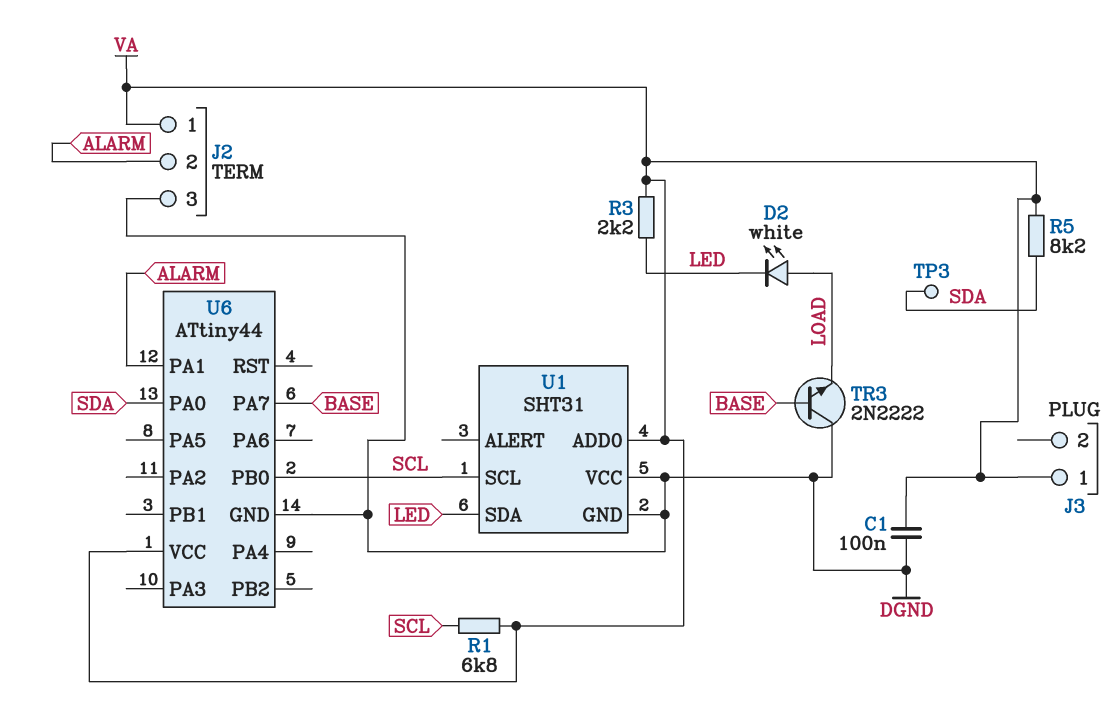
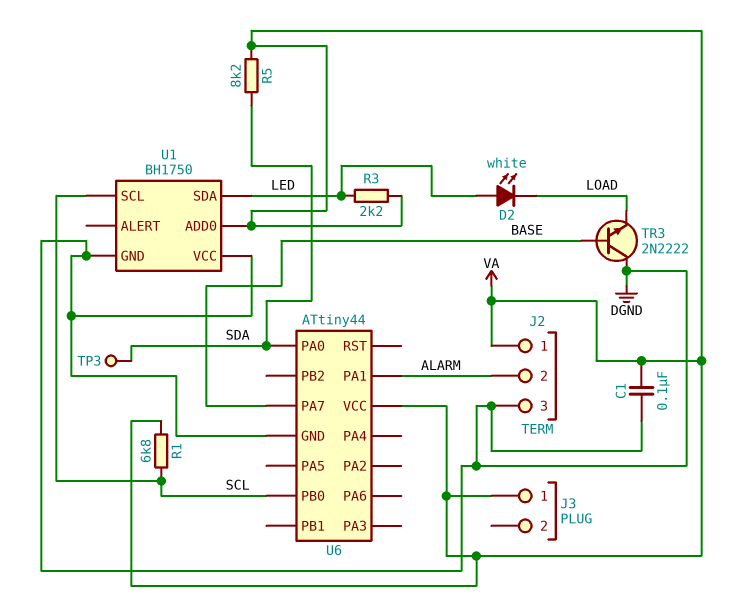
D2: LED white (A LOAD, K LED) -> LED white (A LED, K LOAD)
U1: SHT31 -> BH1750

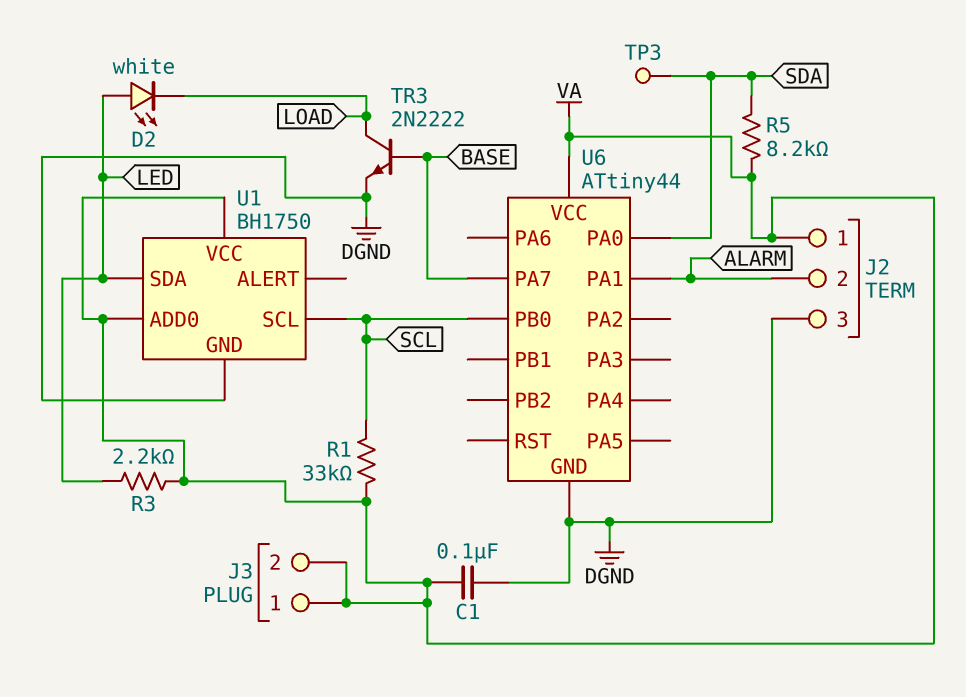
J3 pin 2: none -> VA
R1: 6.8k (SCL, VA) -> 33k (SCL, VA)
TR3: NPN 2N2222 (B BASE, C DGND, E LOAD) -> NPN 2N2222 (B BASE, C LOAD, E DGND)
U1 pin VCC: DGND -> VA

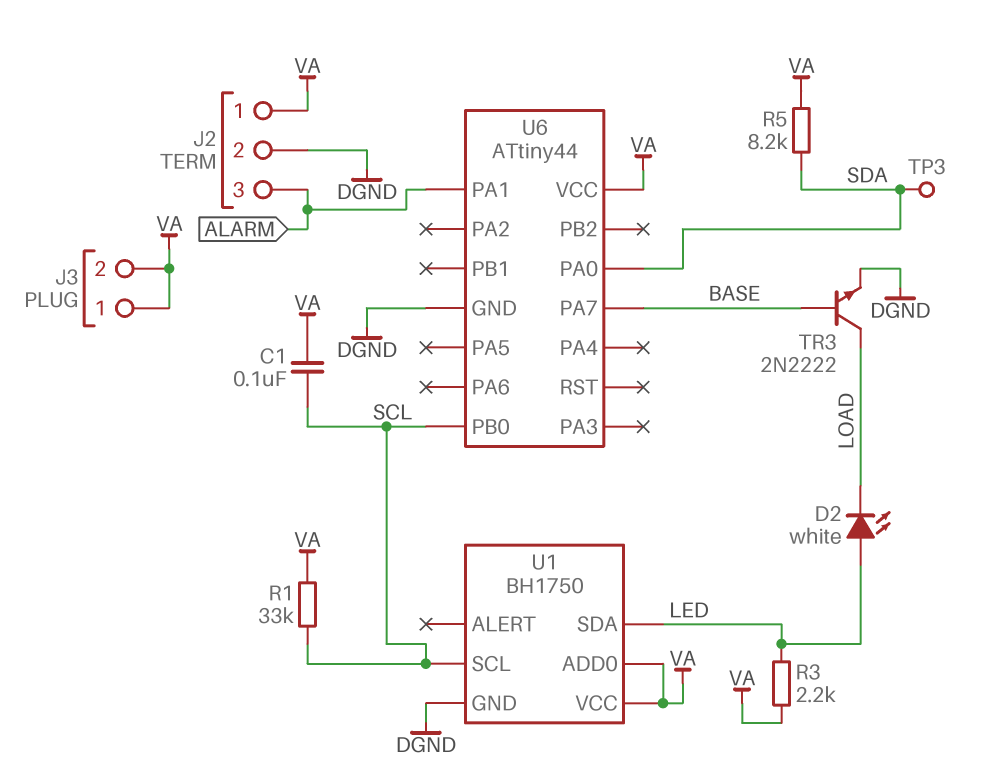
C1: 100nF (DGND, VA) -> 100nF (SCL, VA)
J2 pin 2: ALARM -> DGND
J2 pin 3: DGND -> ALARM

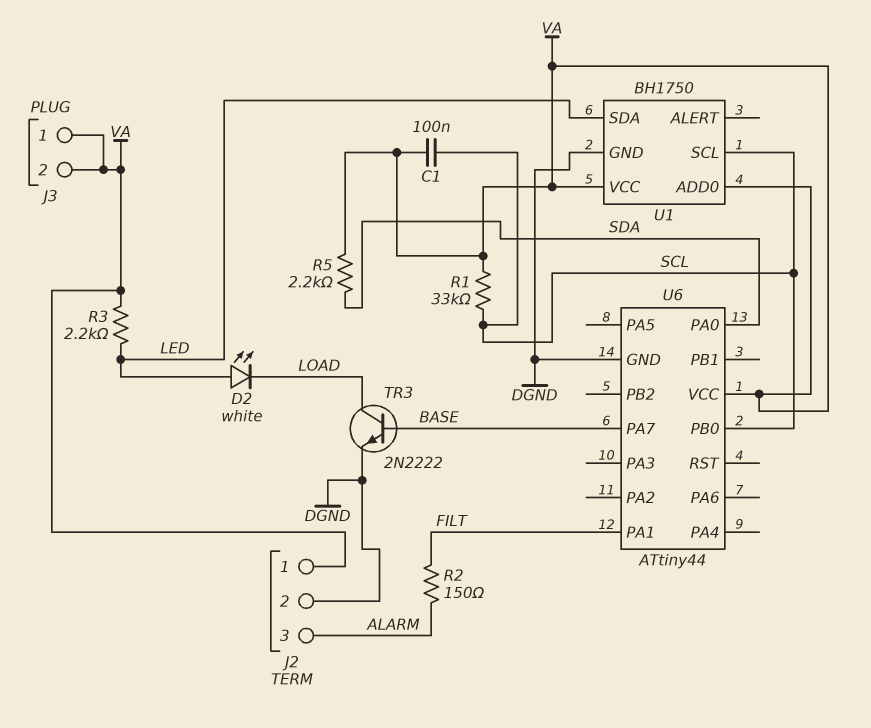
R2: none -> 150 (ALARM, FILT)
R5: 8.2k (SDA, VA) -> 2.2k (SDA, VA)
TP3: test point (SDA) -> none
U6 pin PA1: ALARM -> FILT

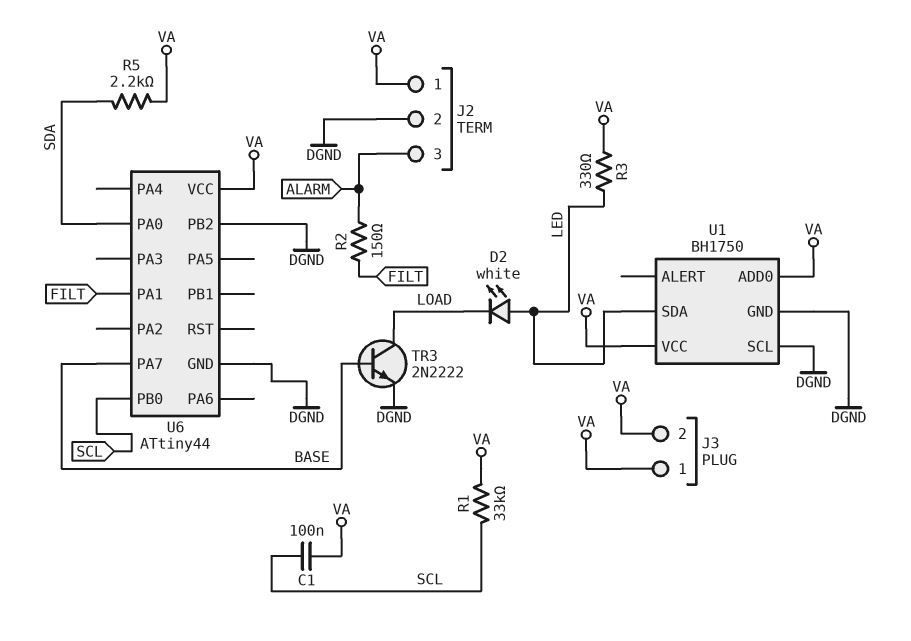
R3: 2.2k (LED, VA) -> 330 (LED, VA)
U1 pin SCL: SCL -> DGND
U6 pin PB2: none -> DGND

